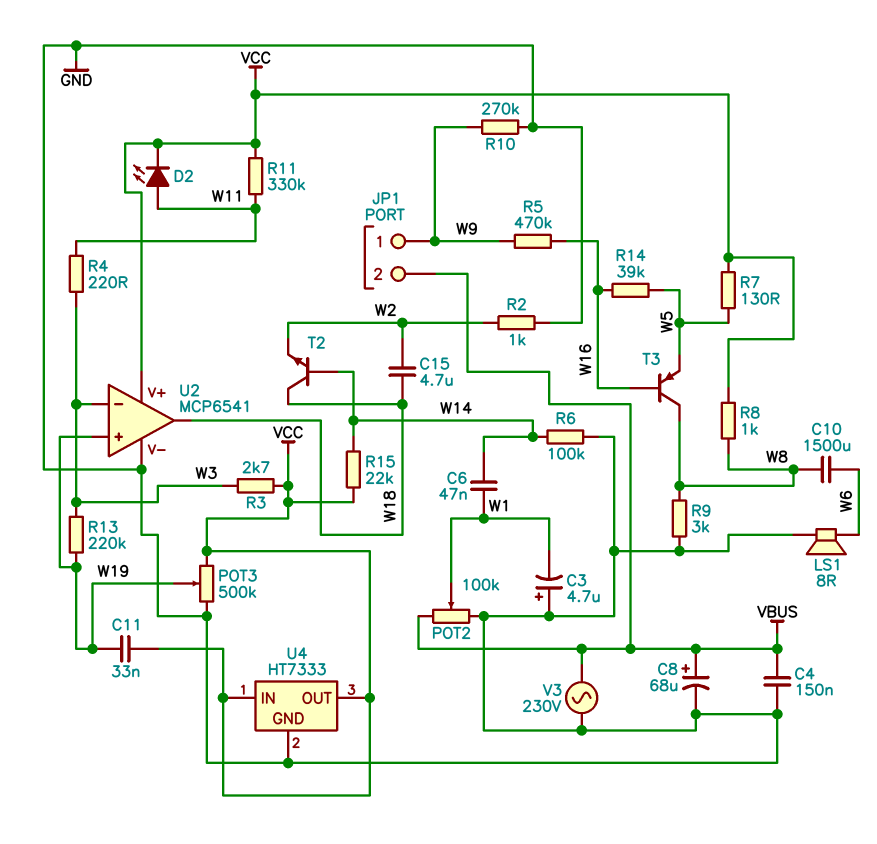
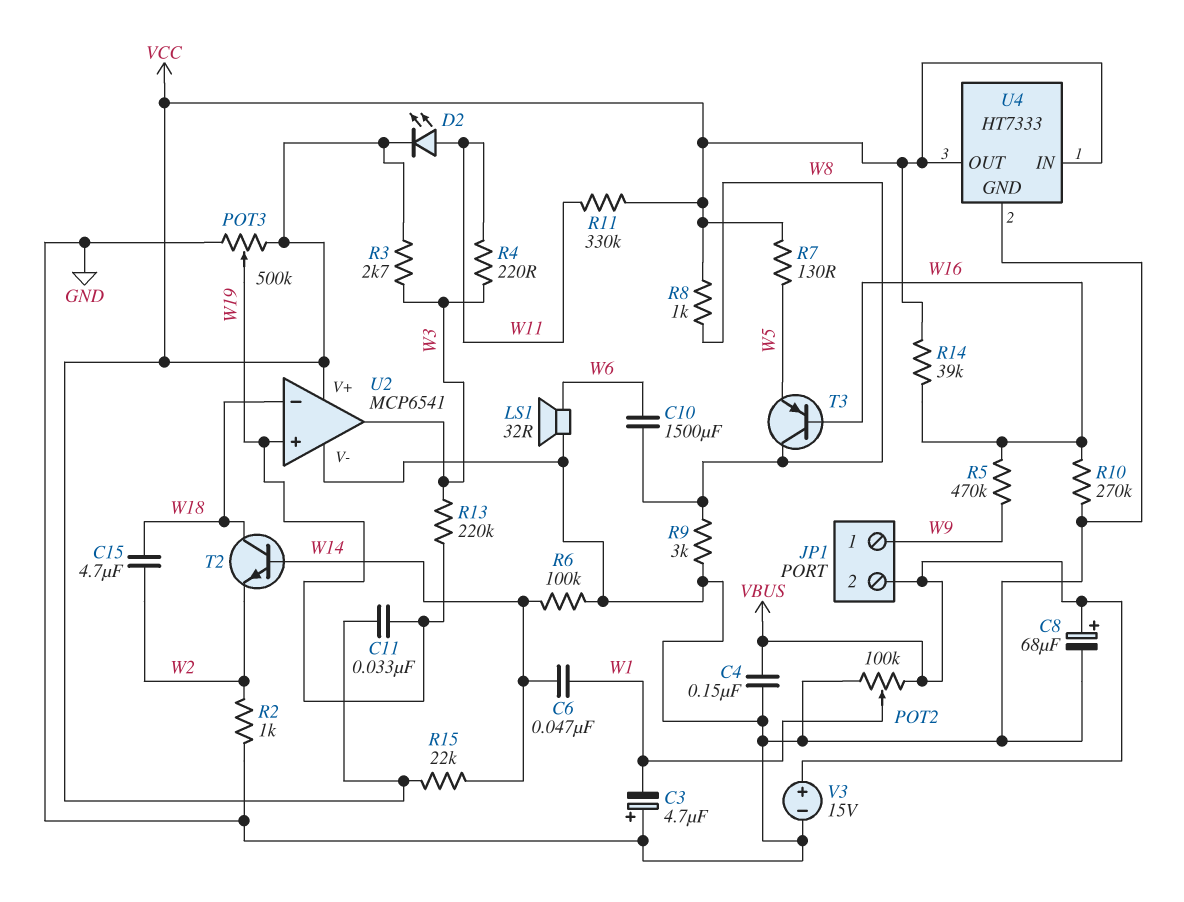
LS1: speaker 8R (GND, W6) -> speaker 32R (GND, W6)
R10: 270k (GND, W9) -> 270k (GND, W16)
R14: 39k (W5, W16) -> 39k (VCC, W16)
U2 pin in-: W3 -> W18
U2 pin out: W18 -> W3
V3: AC 230V (GND, VBUS) -> 15V (plus VBUS, minus GND)

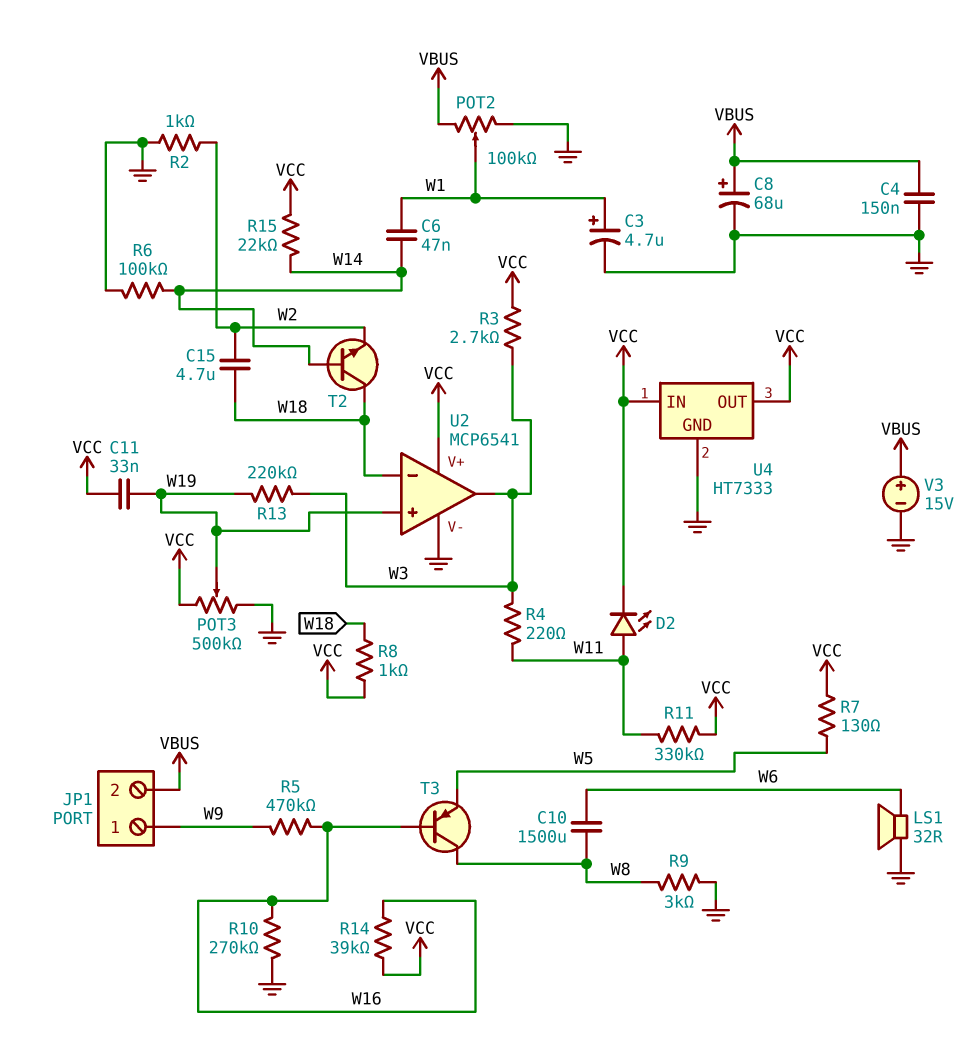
C3: 4.7uF (plus GND, minus W1) -> 4.7uF (plus W1, minus GND)
R8: 1k (VCC, W8) -> 1k (VCC, W18)

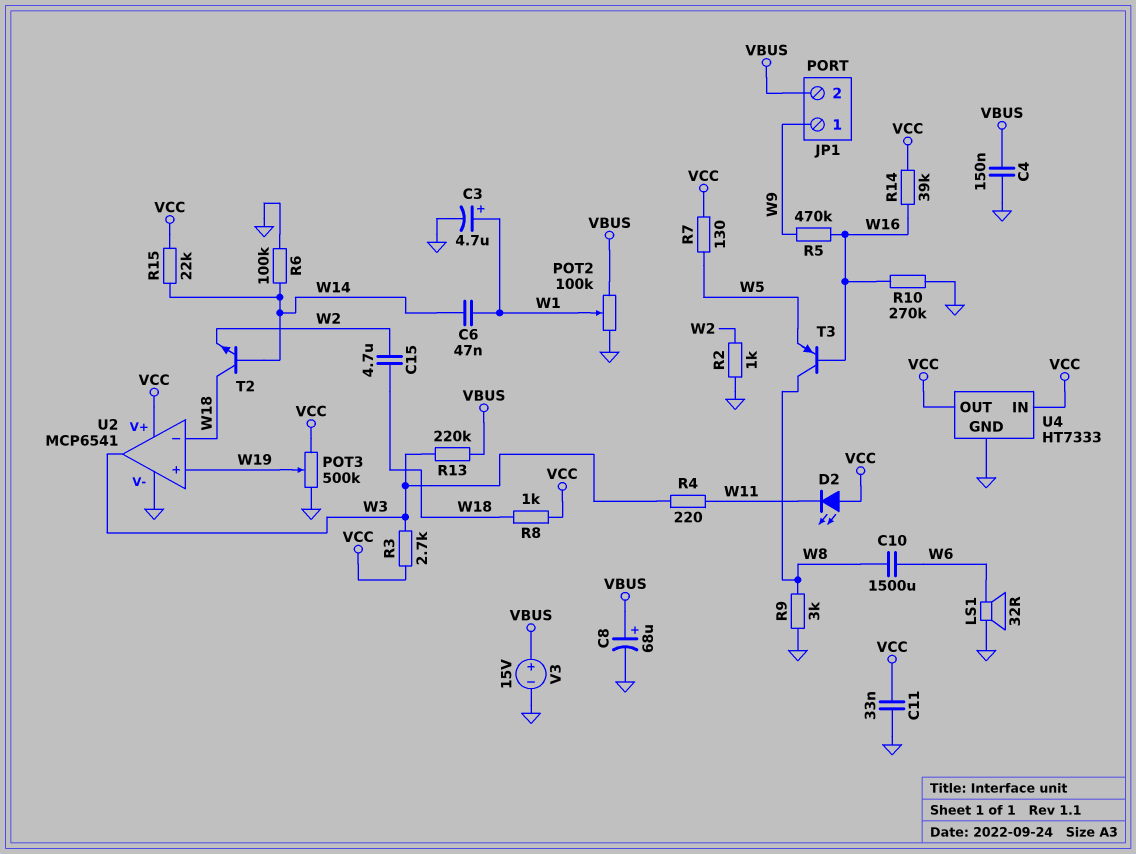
C11: 33nF (VCC, W19) -> 33nF (GND, VCC)
D2: LED (A W11, K VCC) -> LED (A VCC, K W11)
R11: 330k (VCC, W11) -> none
R13: 220k (W3, W19) -> 220k (VBUS, W3)

